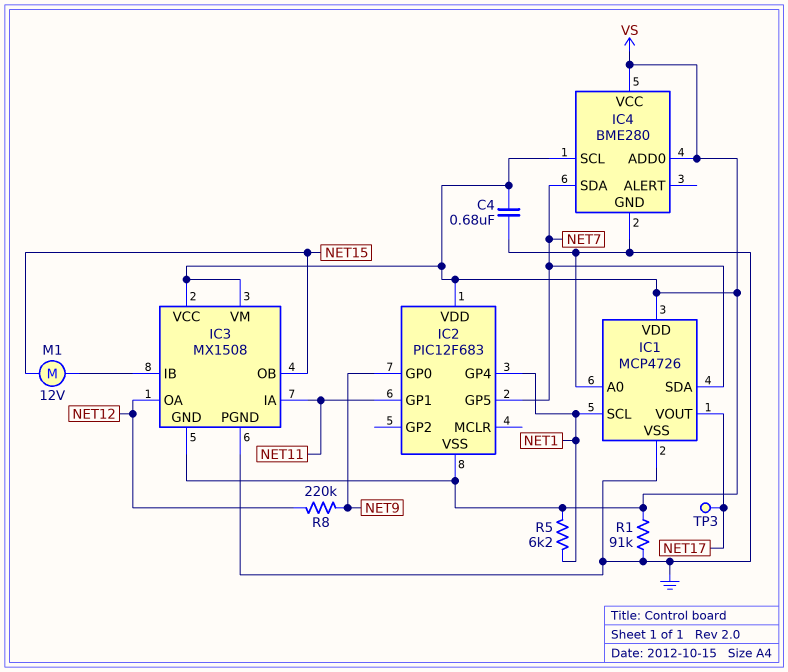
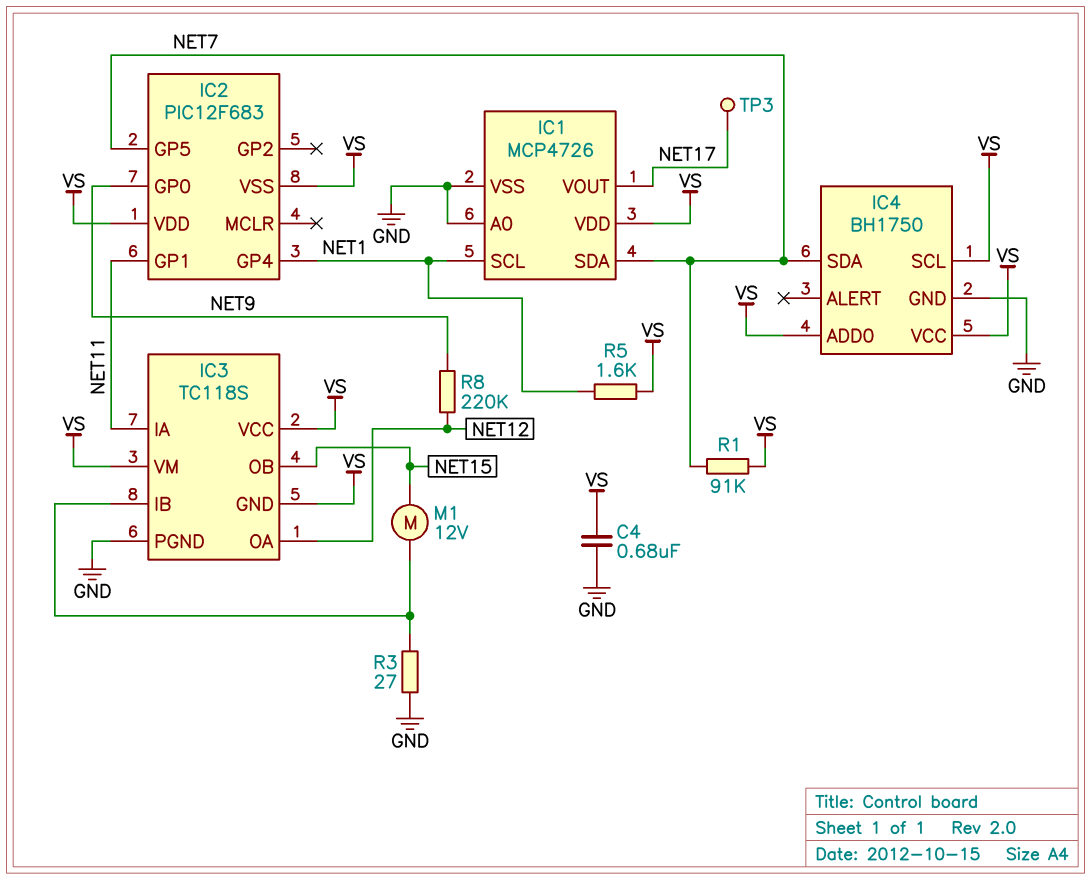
IC3: MX1508 -> TC118S
IC4: BME280 -> BH1750
R1: 91k (GND, VS) -> 91k (NET7, VS)
R3: none -> 27 (GND, IC3/IB)
R5: 6.2k (NET1, VS) -> 1.6k (NET1, VS)

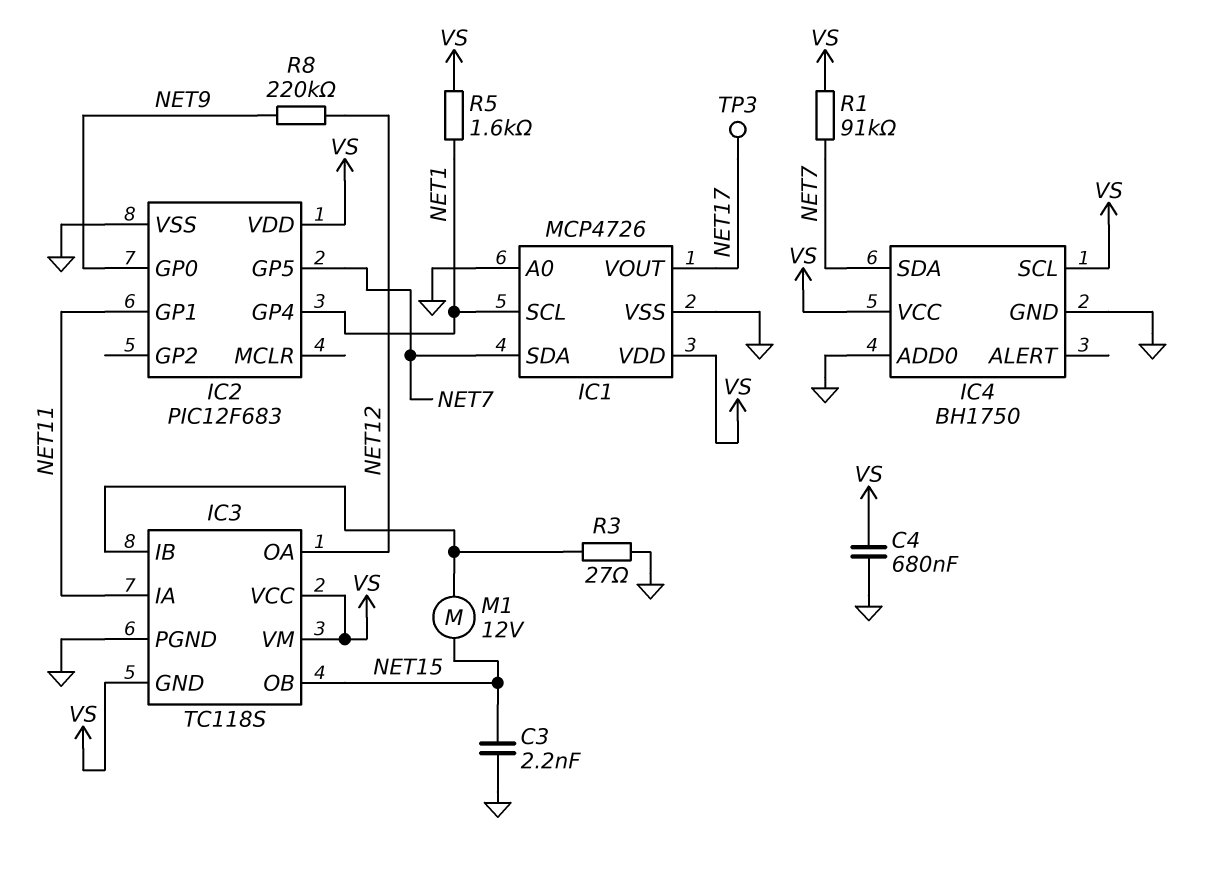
C3: none -> 2.2nF (GND, NET15)
IC2 pin VSS: VS -> GND
IC4 pin ADD0: VS -> GND

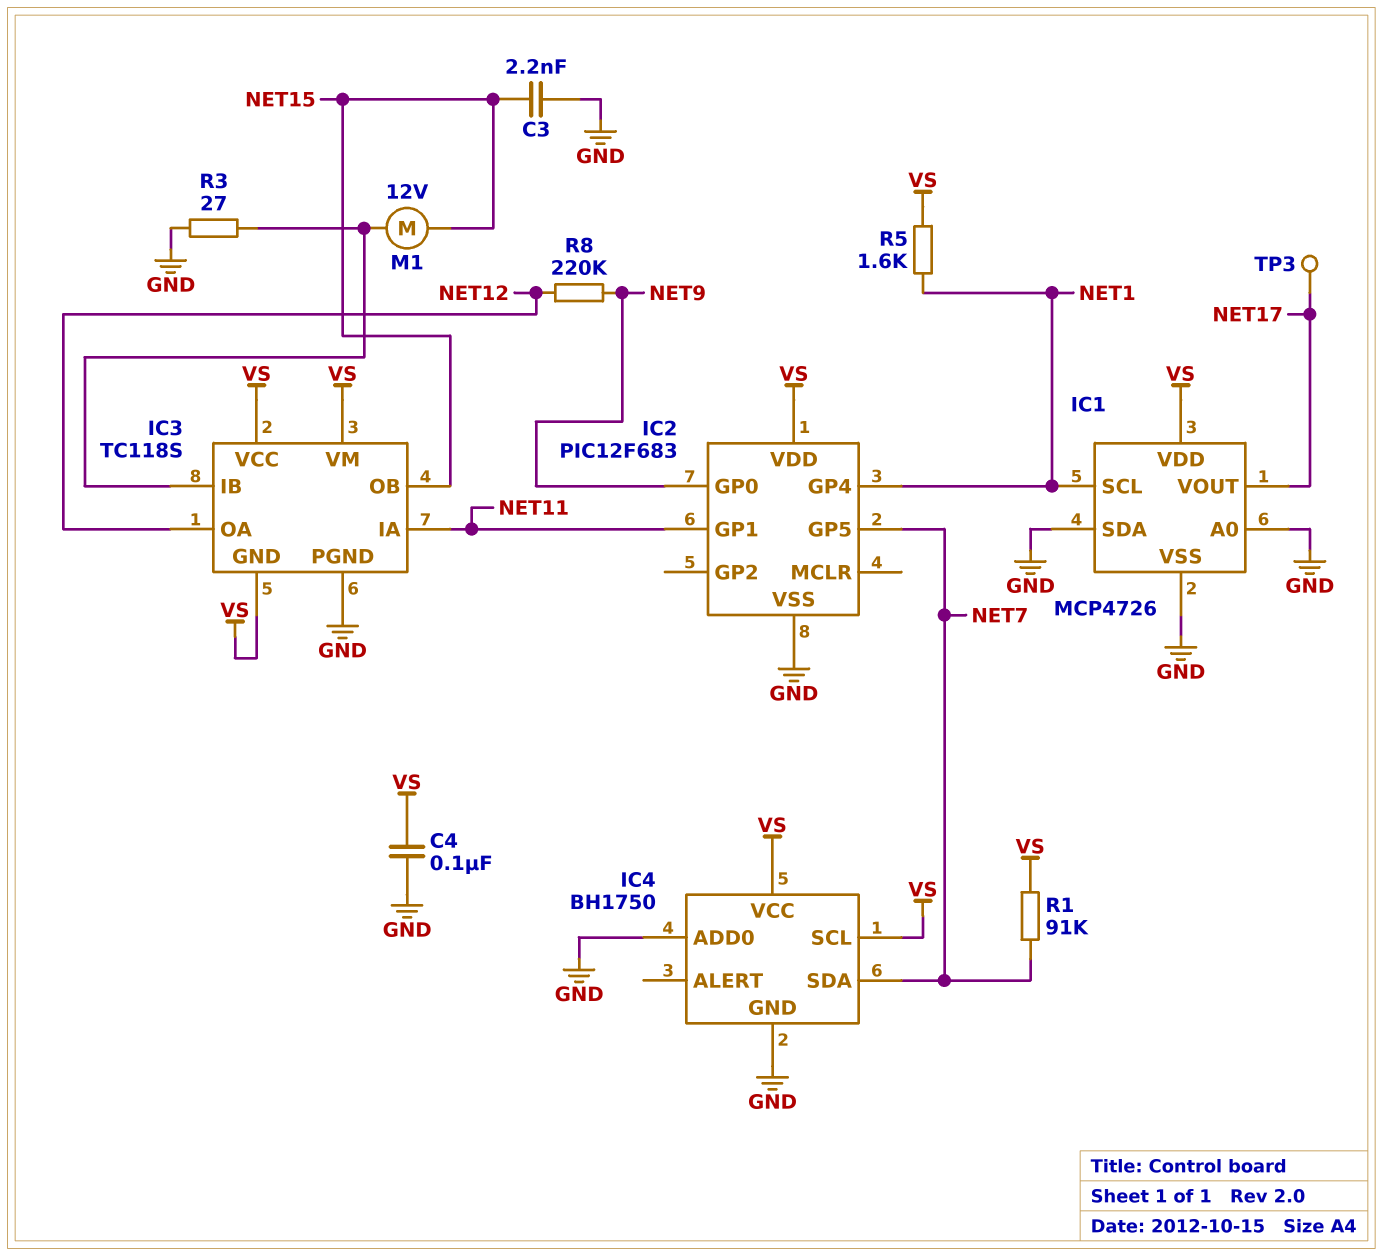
C4: 680nF (GND, VS) -> 100nF (GND, VS)
IC1 pin SDA: NET7 -> GND

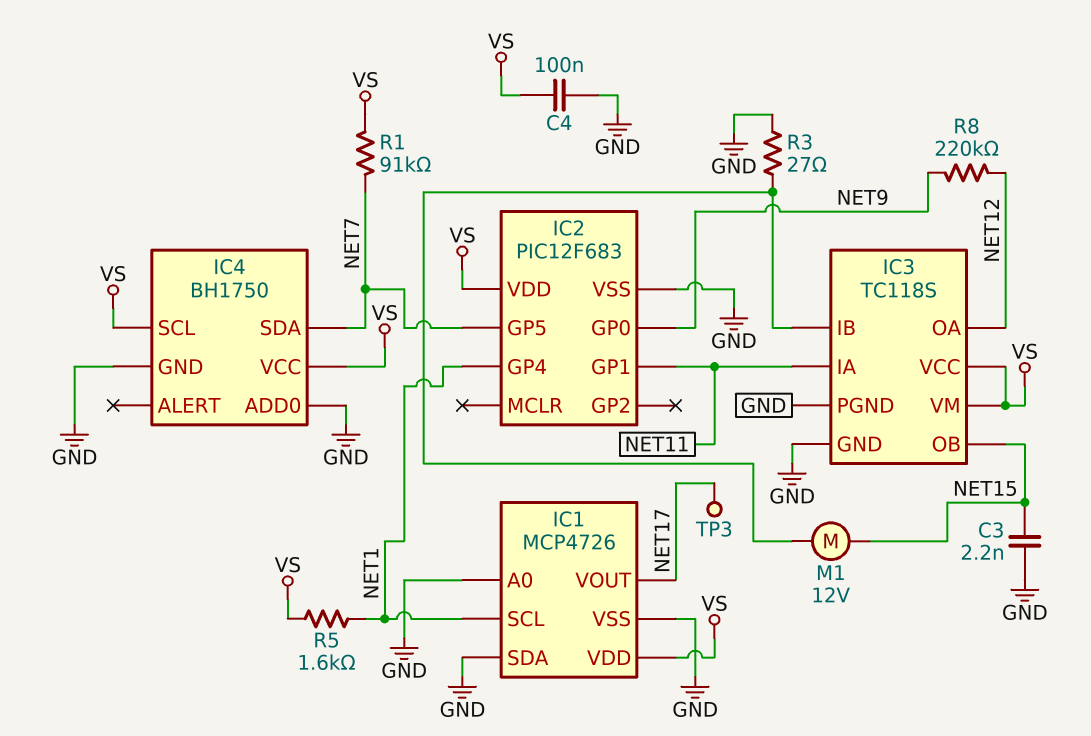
IC3 pin GND: VS -> GND

